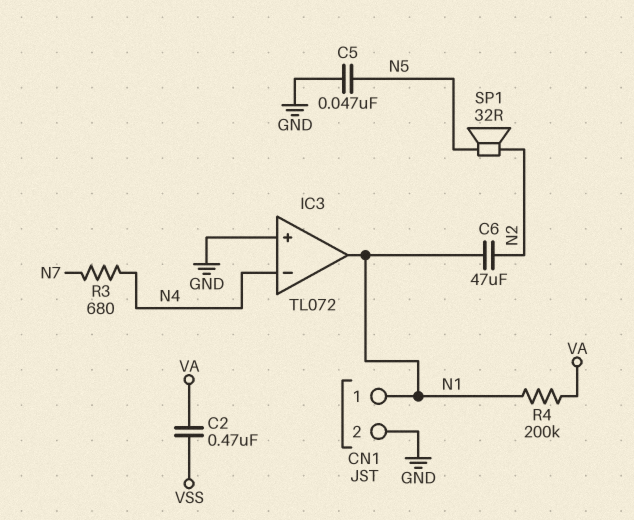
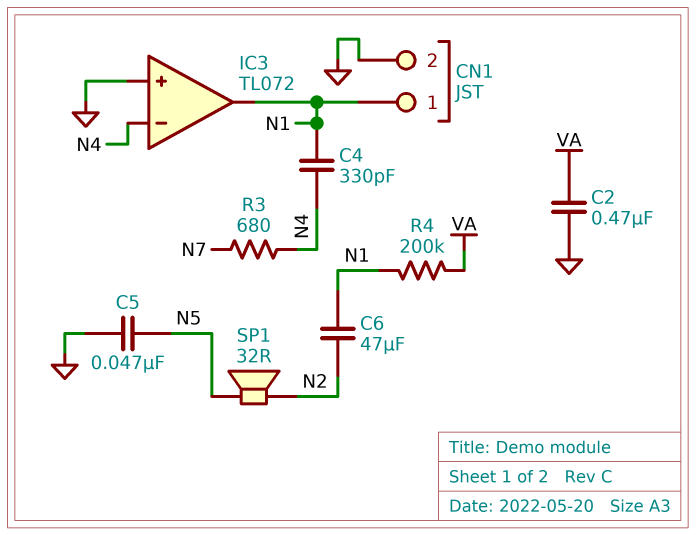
C2: 470nF (VA, VSS) -> 470nF (GND, VA)
C4: none -> 330pF (N1, N4)

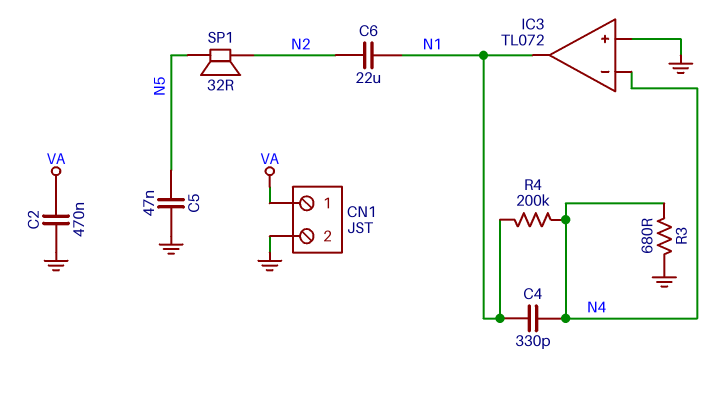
C6: 47uF (N1, N2) -> 22uF (N1, N2)
CN1 pin 1: N1 -> VA
R3: 680 (N4, N7) -> 680 (GND, N4)
R4: 200k (N1, VA) -> 200k (N1, N4)

